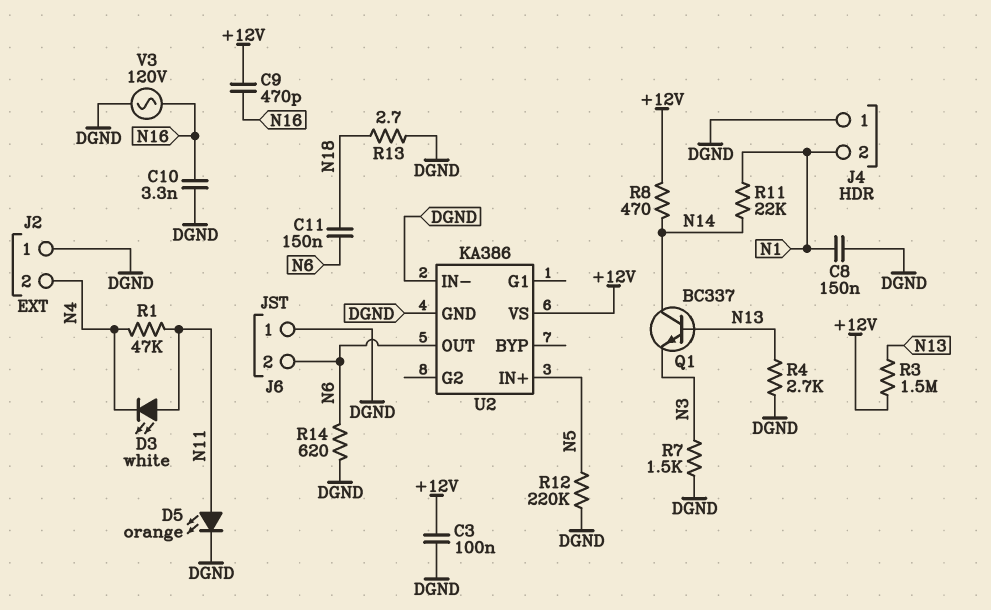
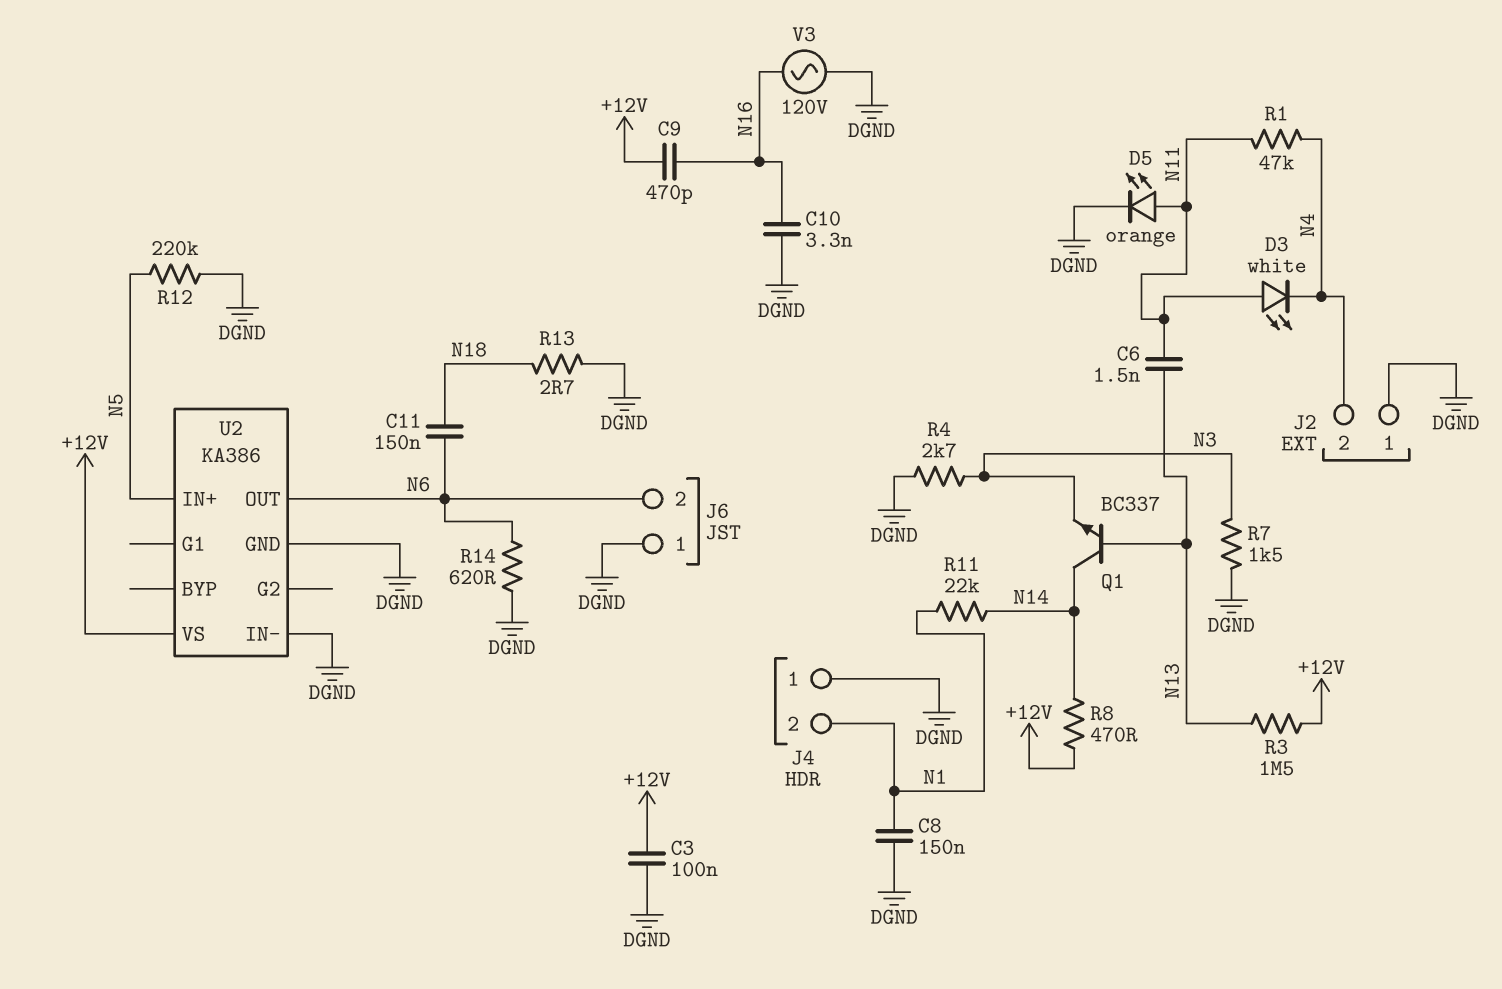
C6: none -> 1.5nF (N11, N13)
R4: 2.7k (DGND, N13) -> 2.7k (DGND, N3)

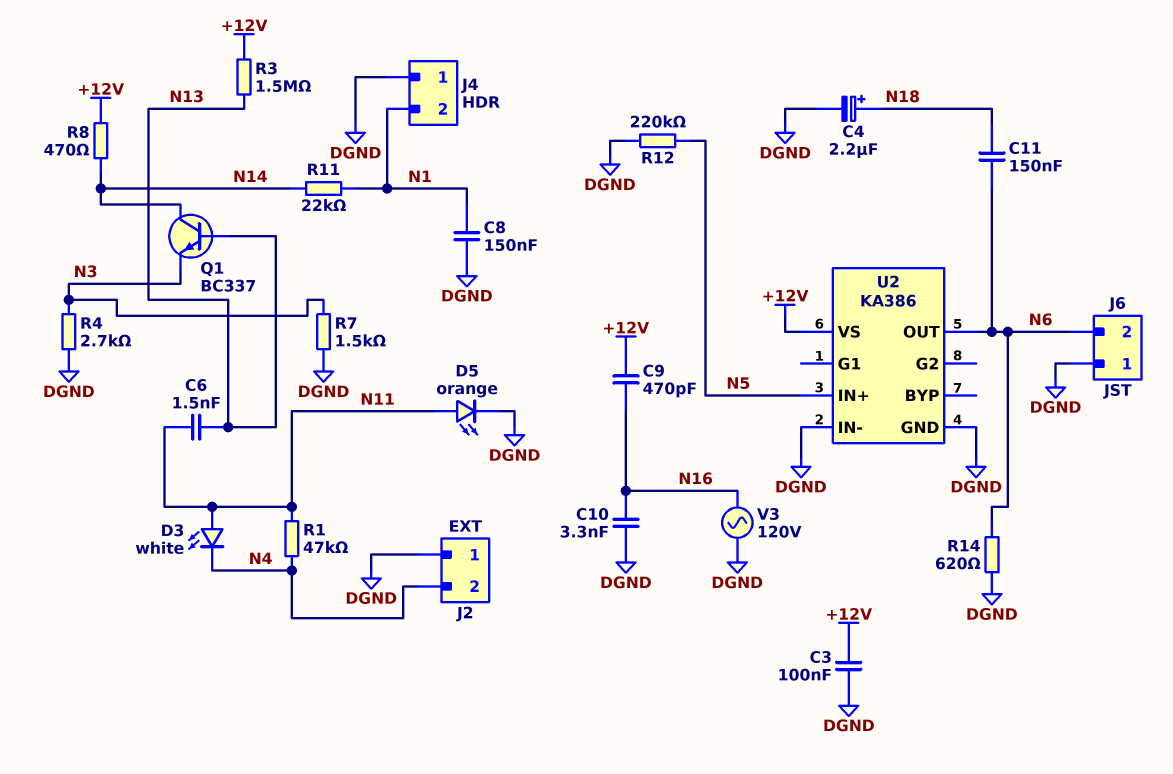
C4: none -> 2.2uF (plus N18, minus DGND)
R13: 2.7 (DGND, N18) -> none

